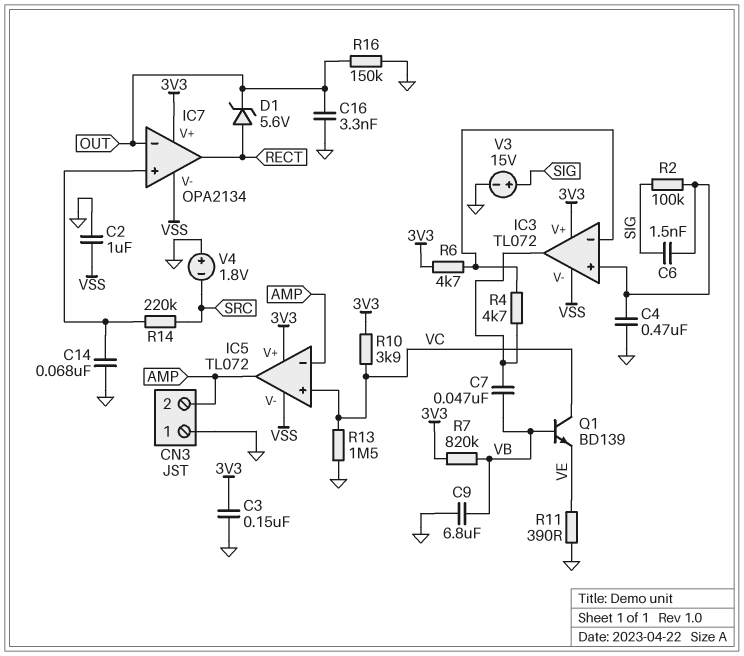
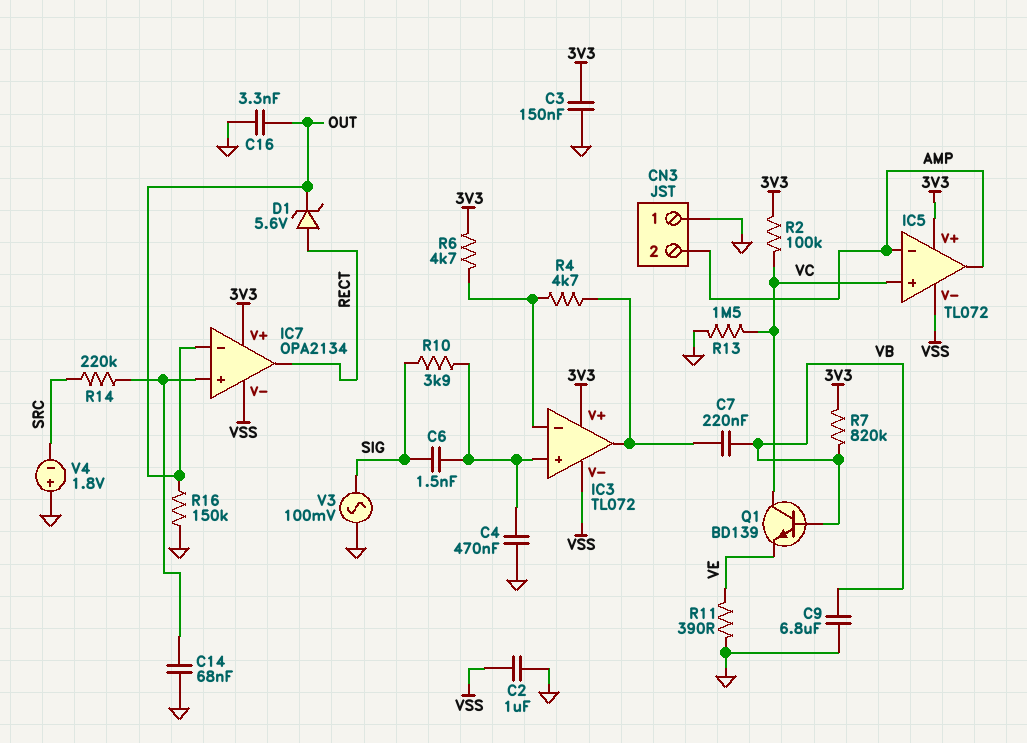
C7: 47nF (IC3/out, VB) -> 220nF (IC3/out, VB)
R2: 100k (IC3/in+, SIG) -> 100k (3V3, VC)
R10: 3.9k (3V3, VC) -> 3.9k (IC3/in+, SIG)
V3: 15V (plus SIG, minus GND) -> AC 100mV (GND, SIG)

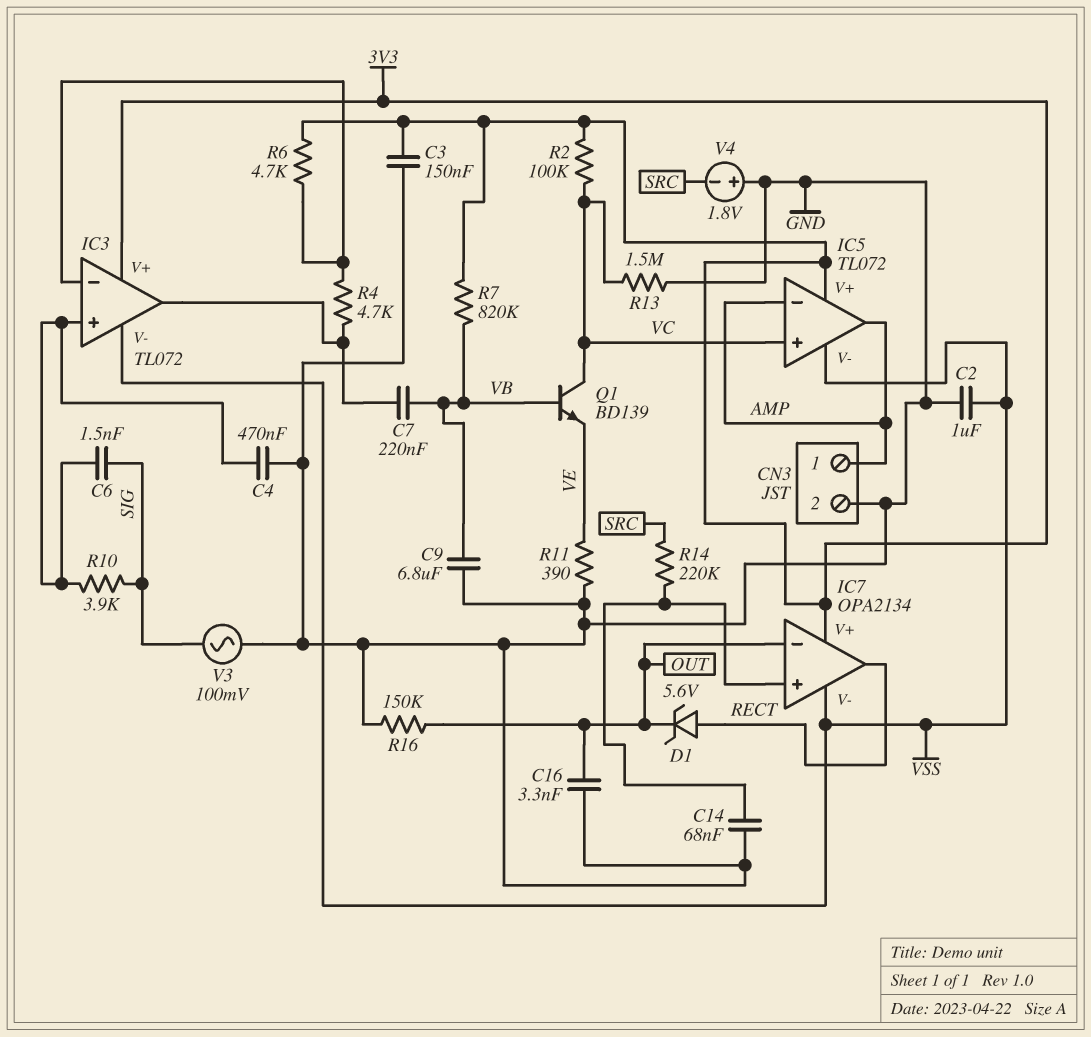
CN3 pin 1: GND -> AMP
CN3 pin 2: AMP -> GND

